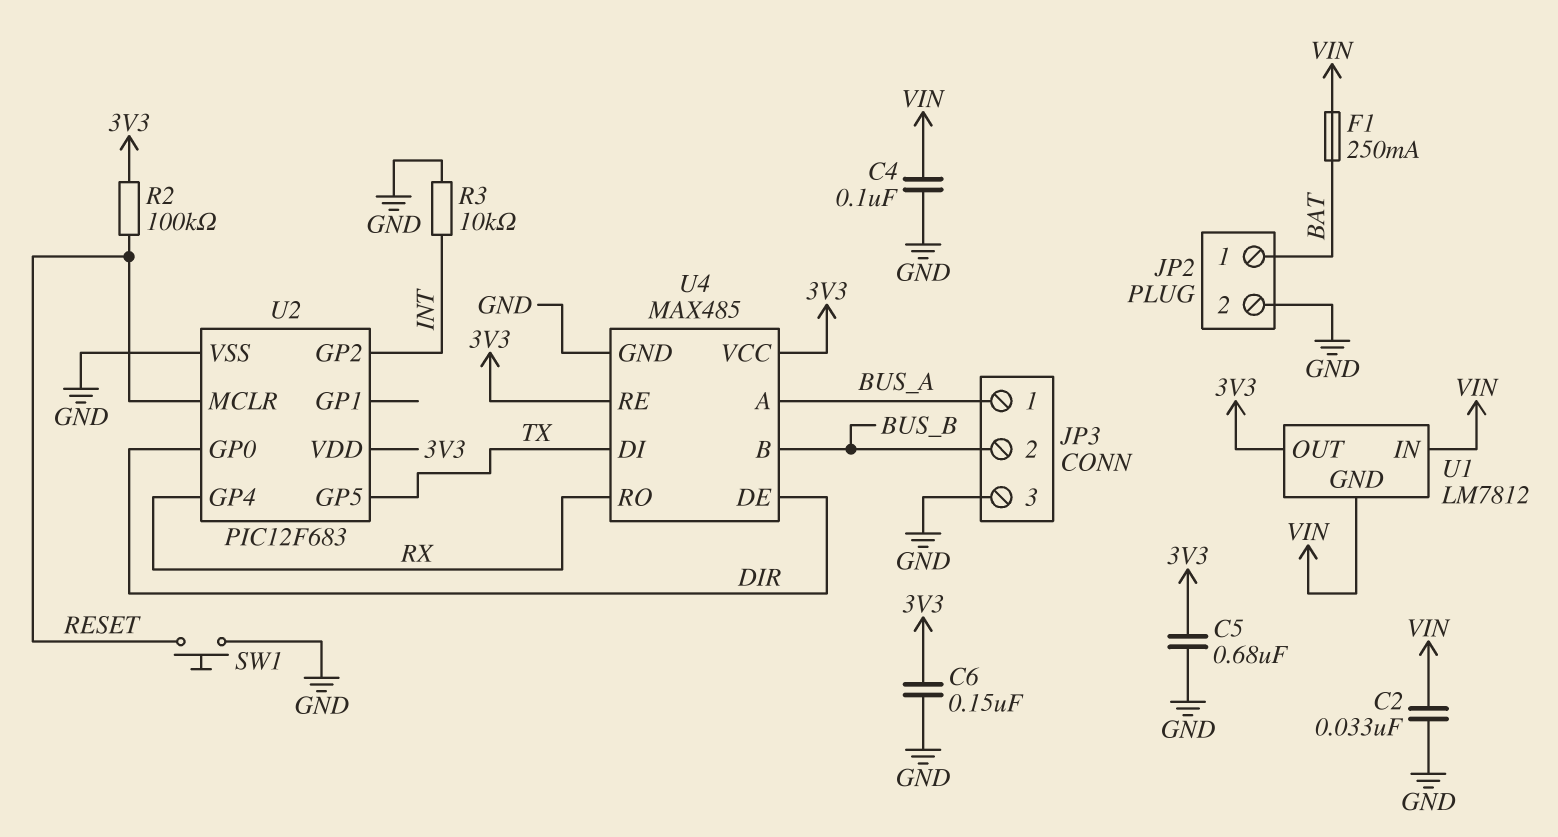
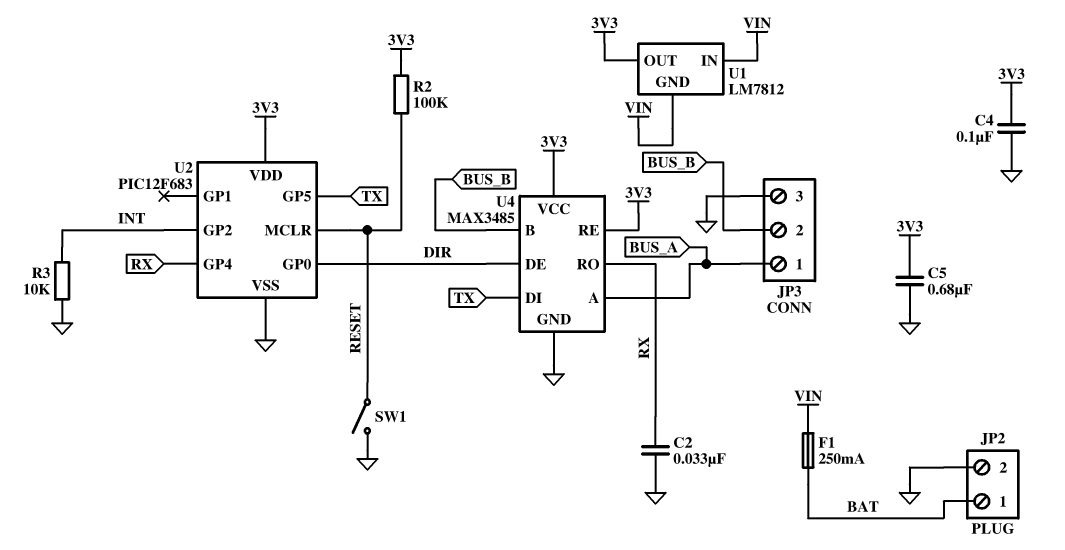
C2: 33nF (GND, VIN) -> 33nF (GND, RX)
C4: 100nF (GND, VIN) -> 100nF (3V3, GND)
C6: 150nF (3V3, GND) -> none
SW1: button (GND, RESET) -> switch (GND, RESET)
U4: MAX485 -> MAX3485

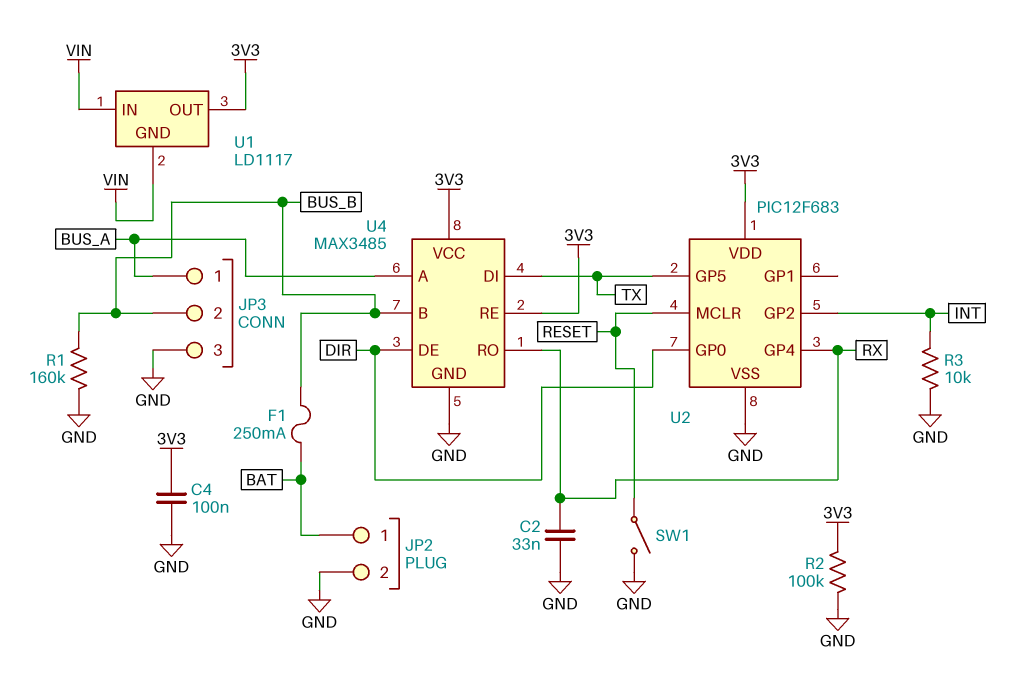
C5: 680nF (3V3, GND) -> none
F1: 250mA (BAT, VIN) -> 250mA (BAT, BUS_B)
R1: none -> 160k (BUS_B, GND)
R2: 100k (3V3, RESET) -> 100k (3V3, GND)
U1: LM7812 -> LD1117

